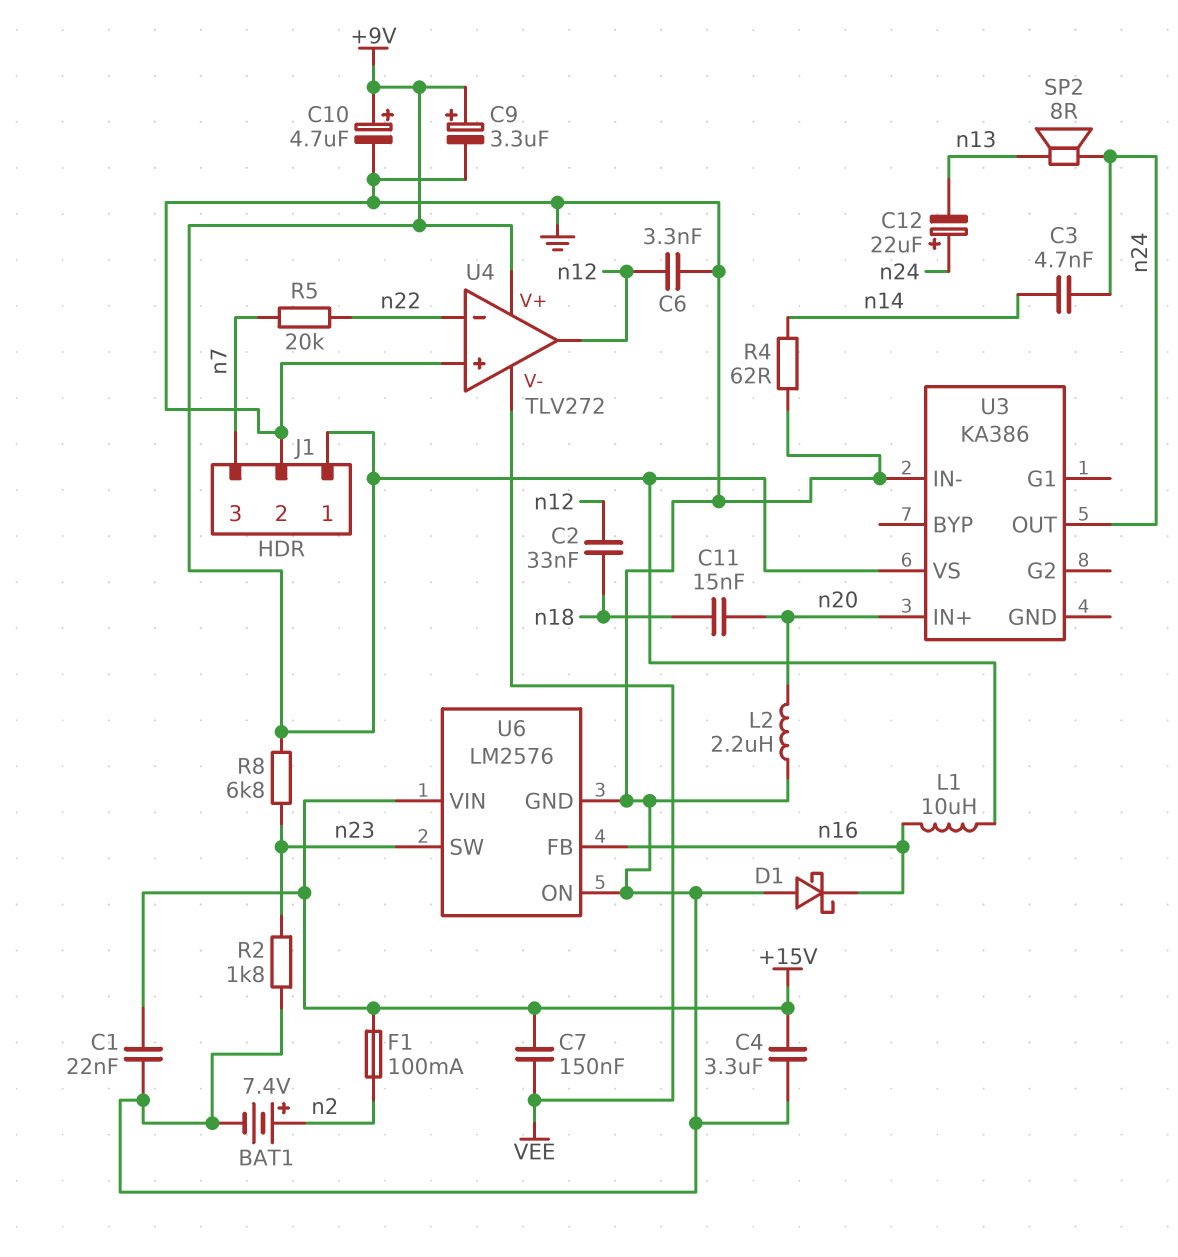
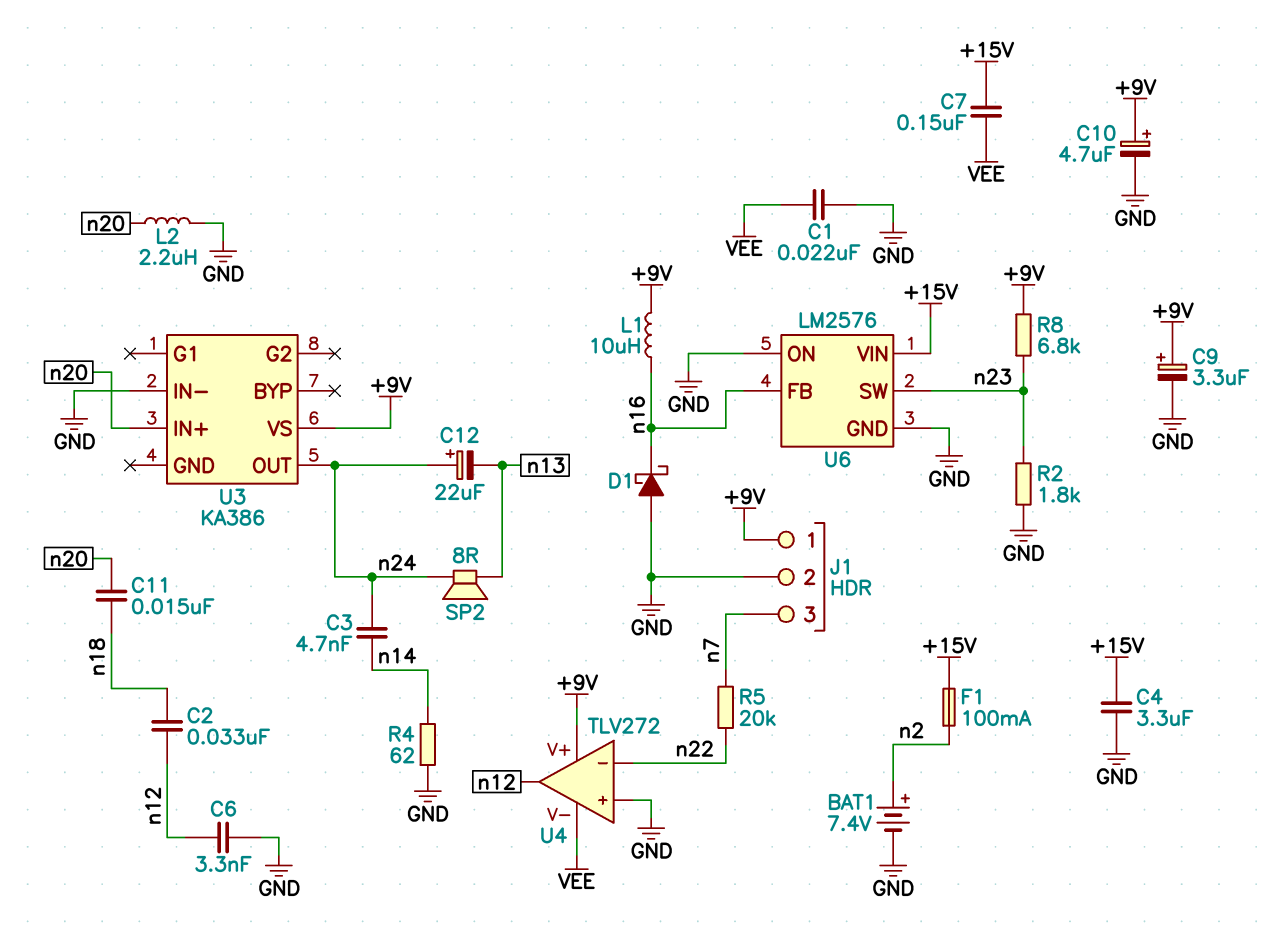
C1: 22nF (+15V, GND) -> 22nF (GND, VEE)

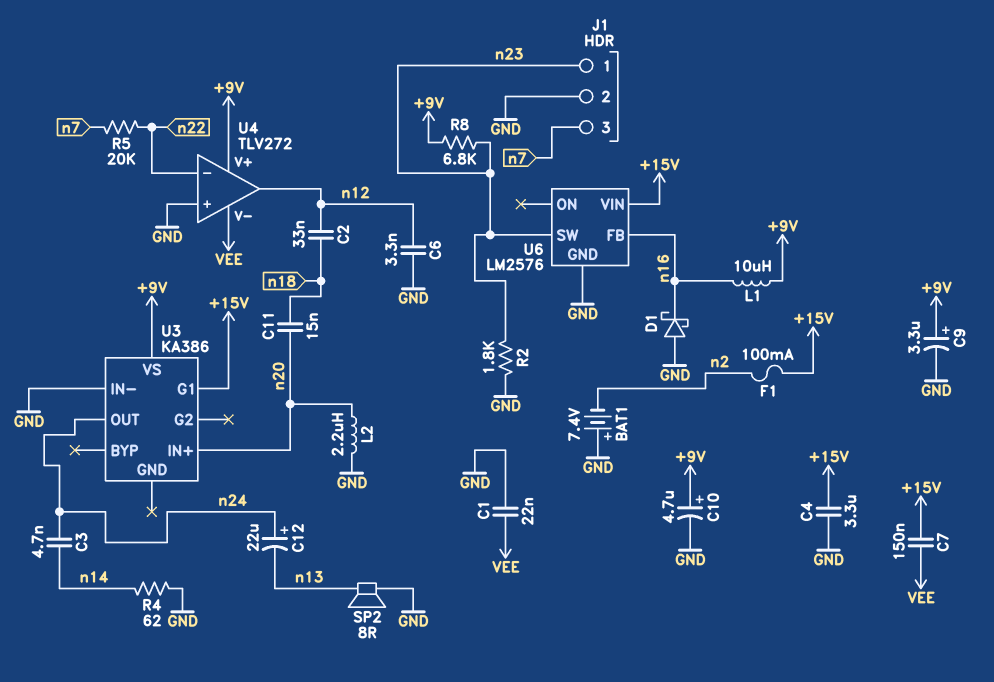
BAT1: 7.4V (plus n2, minus GND) -> 7.4V (plus GND, minus n2)
J1 pin 1: +9V -> n23
SP2: speaker 8R (n13, n24) -> speaker 8R (GND, n13)
U3 pin G1: none -> +15V
U6 pin ON: GND -> none

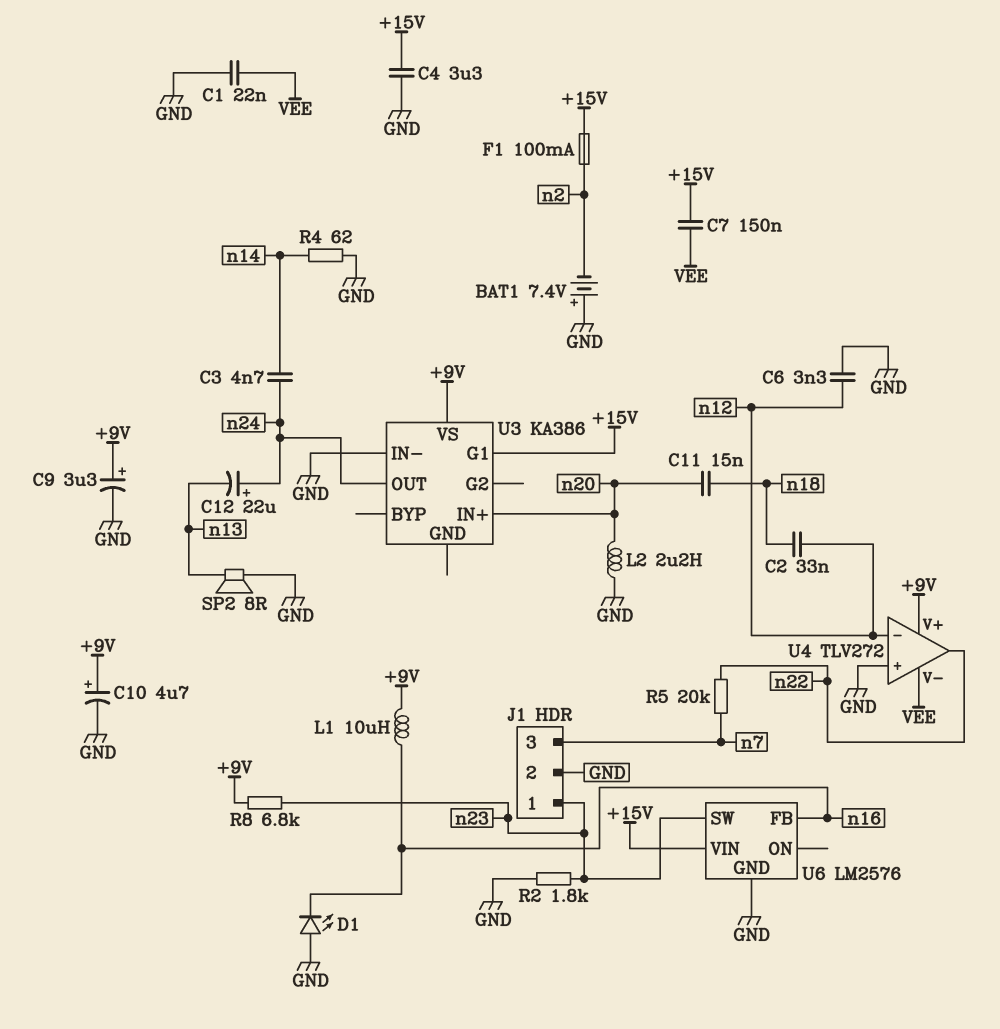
D1: schottky (A GND, K n16) -> LED (A GND, K n16)
U4 pin in-: n22 -> n12
U4 pin out: n12 -> n22

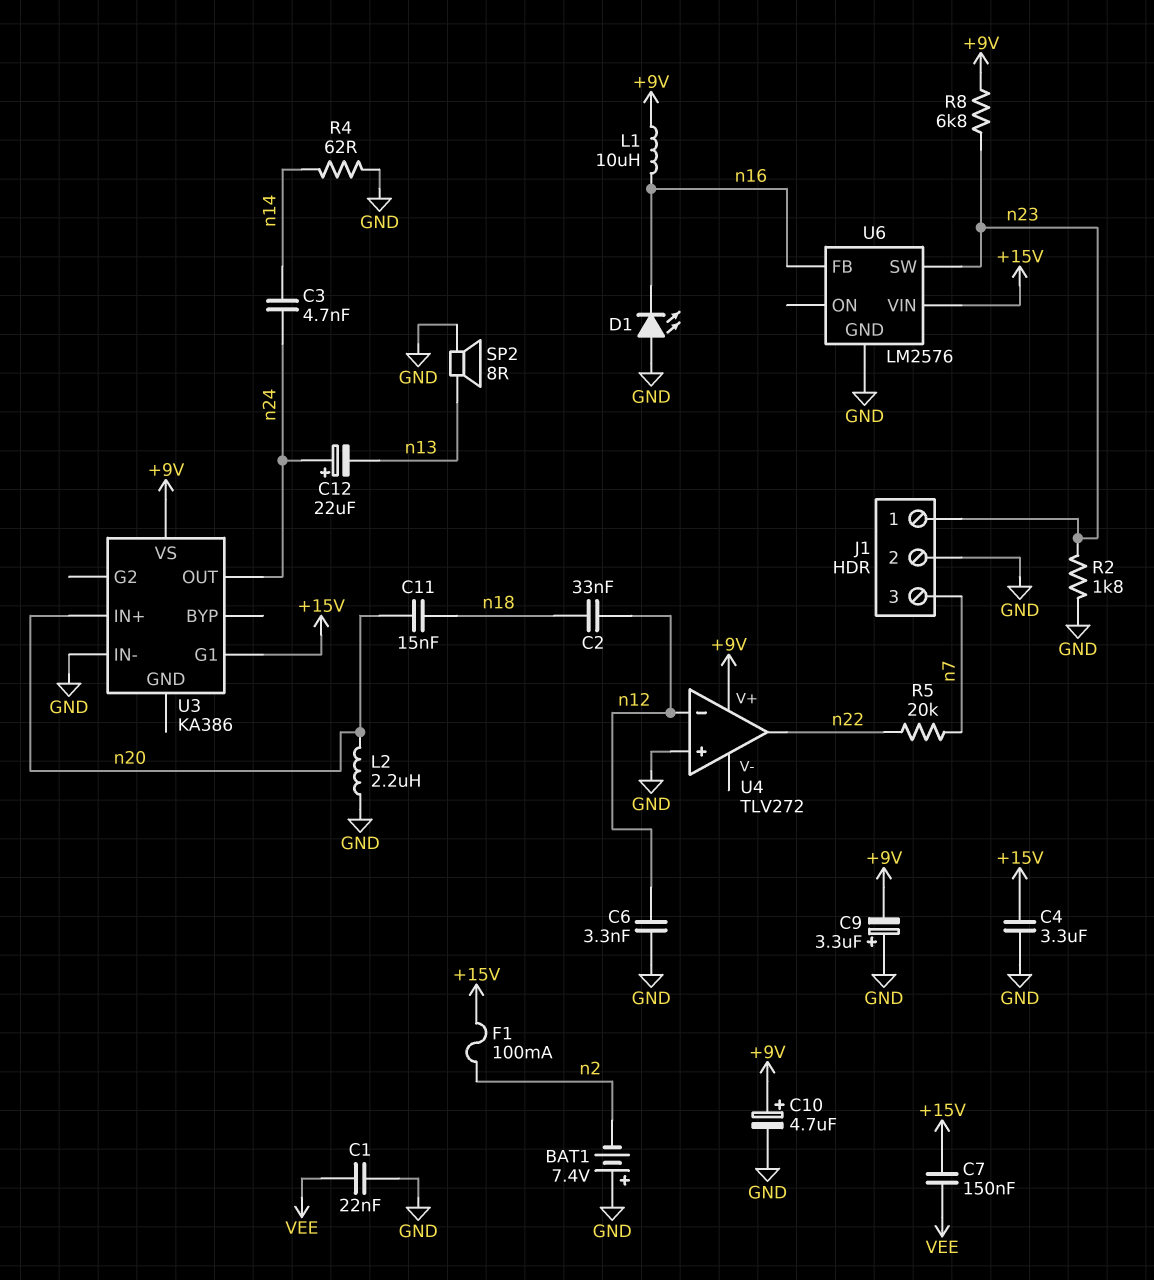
C9: 3.3uF (plus +9V, minus GND) -> 3.3uF (plus GND, minus +9V)
U4 pin V-: VEE -> none

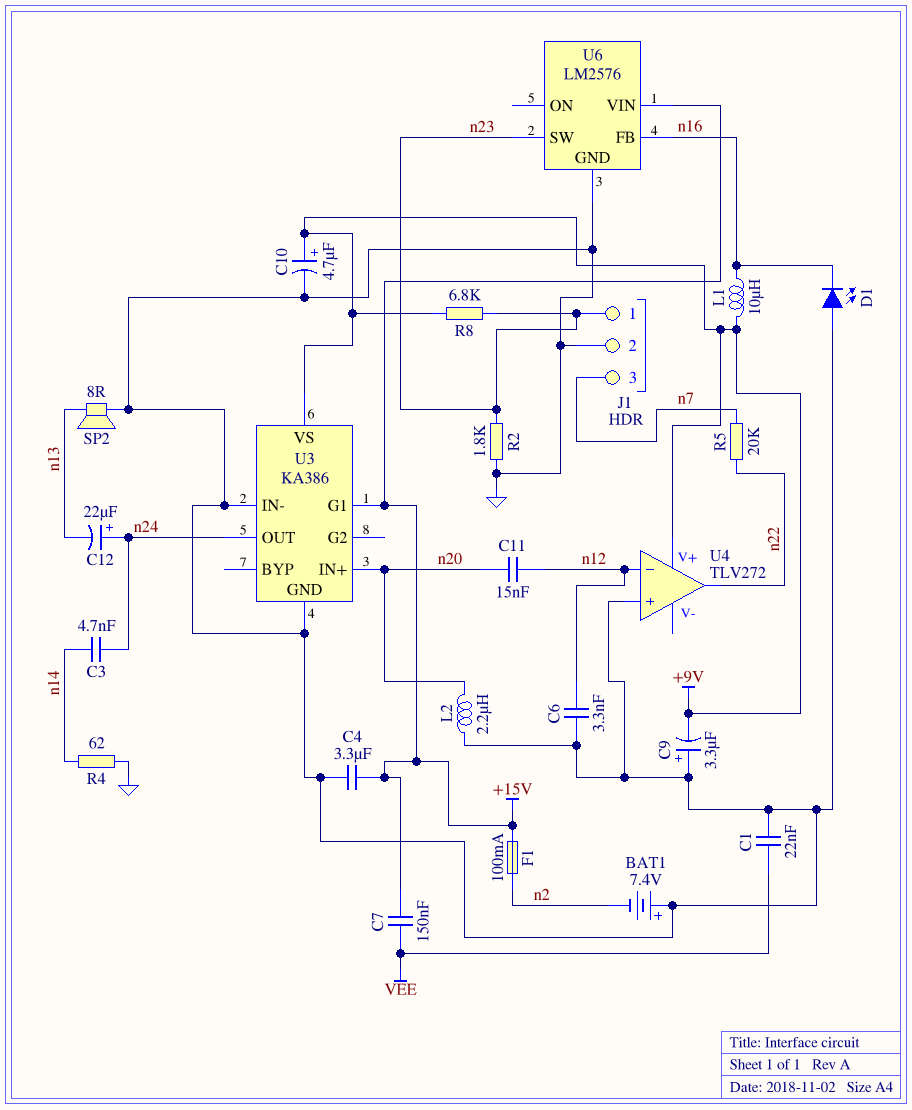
C2: 33nF (n12, n18) -> none
C11: 15nF (n18, n20) -> 15nF (n12, n20)
U3 pin GND: none -> GND

